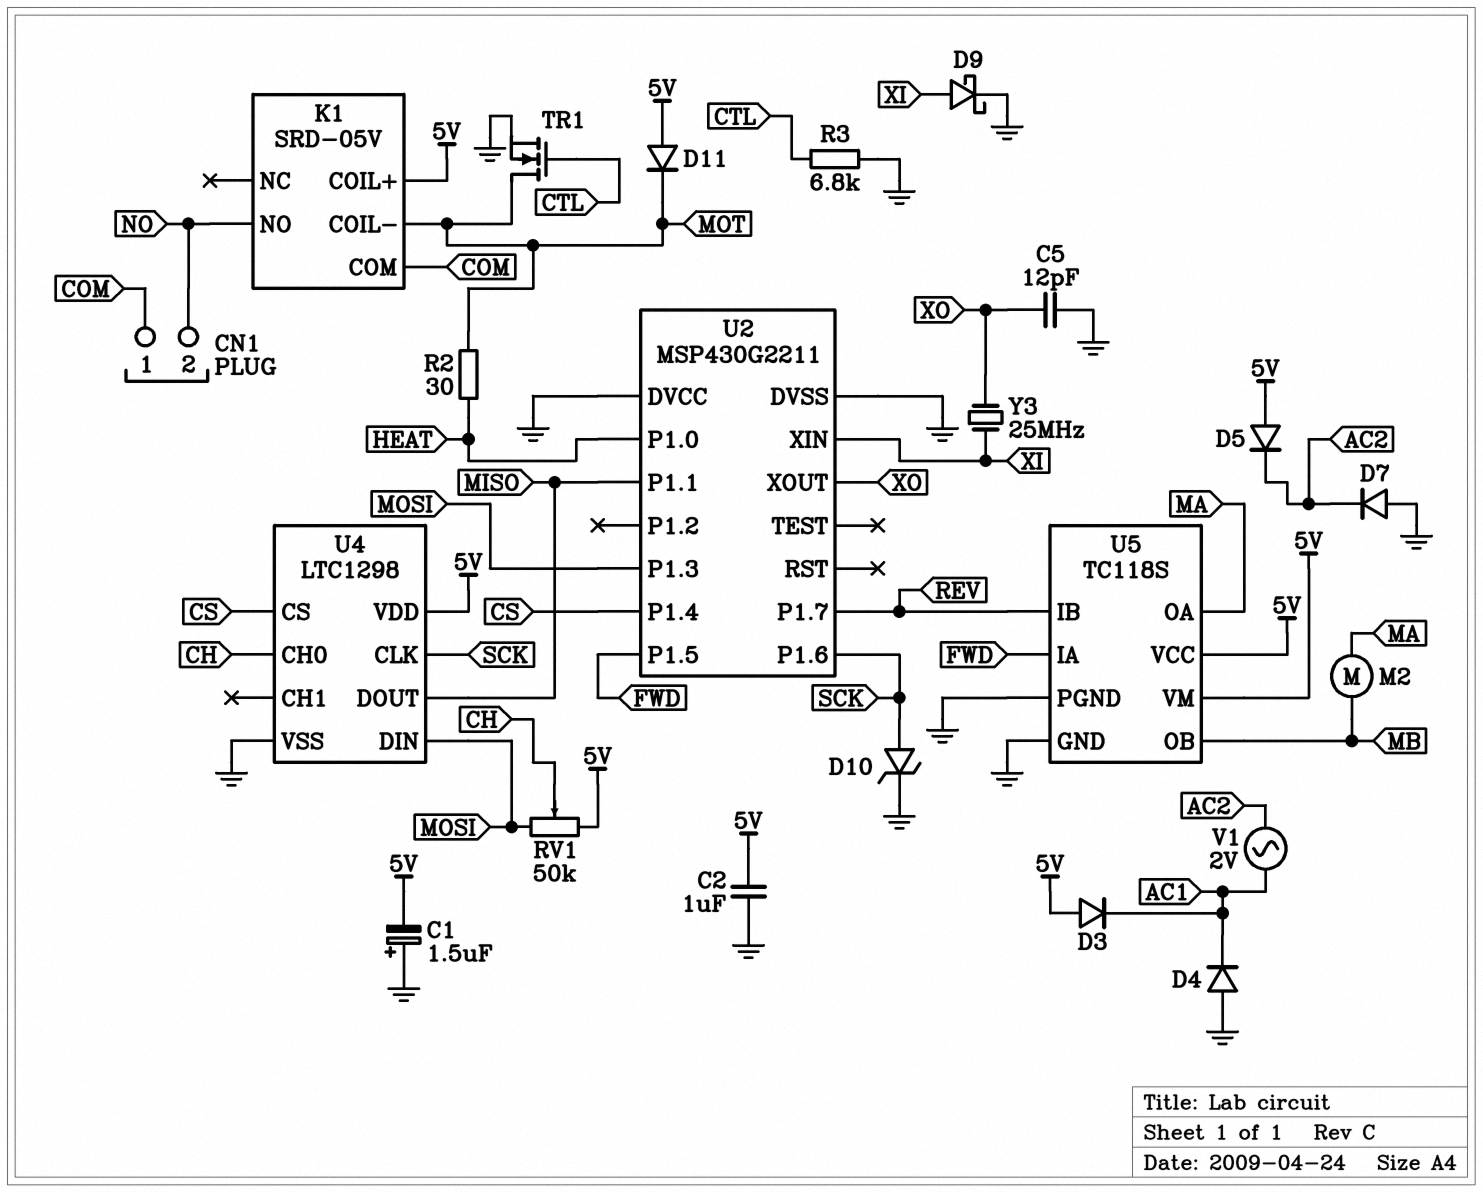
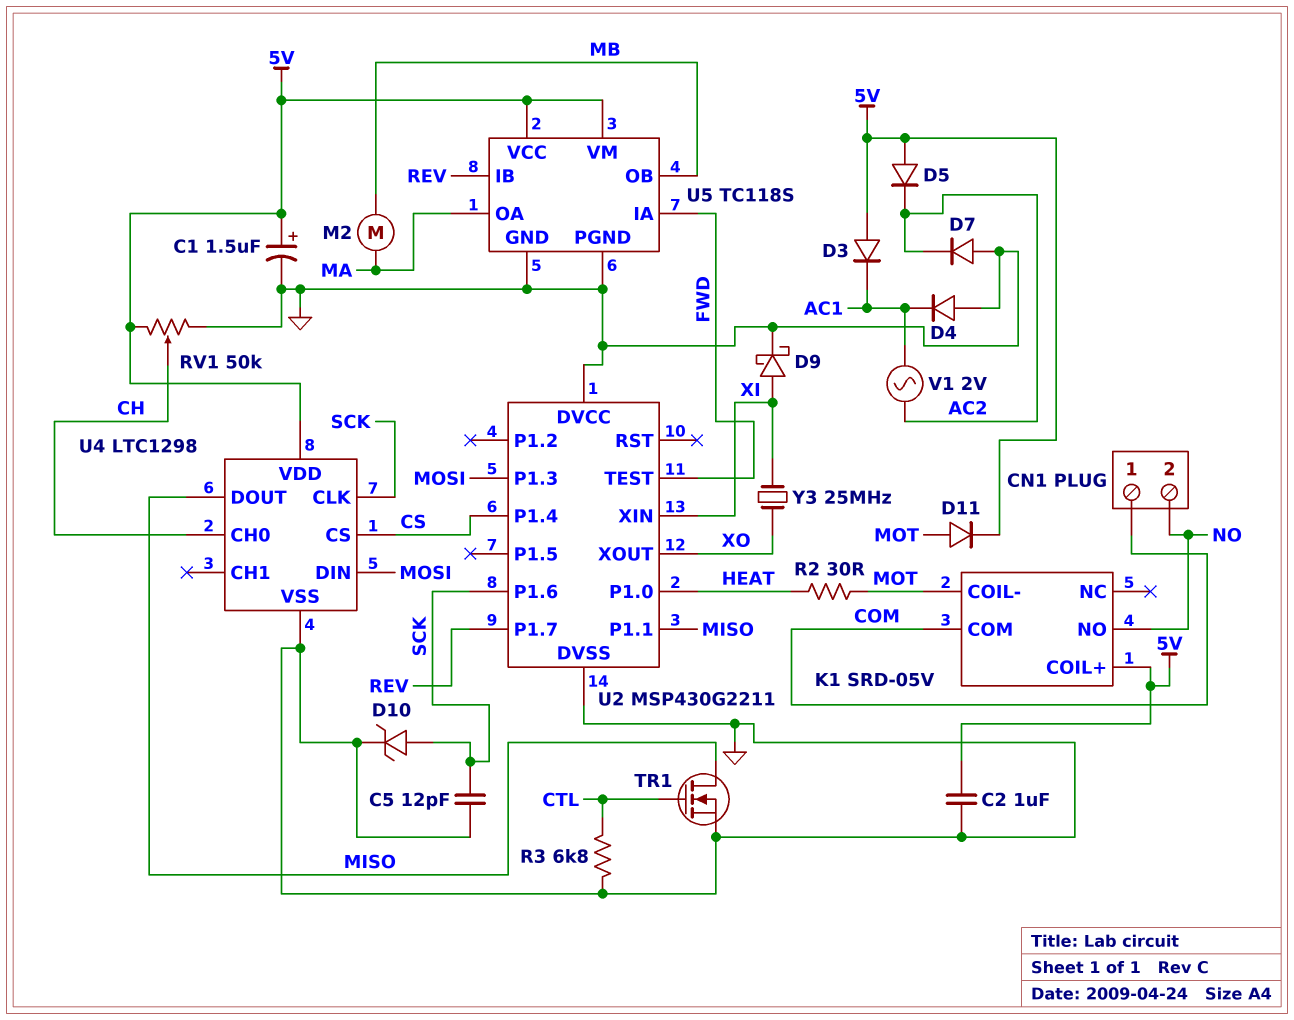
C1: 1.5uF (plus GND, minus 5V) -> 1.5uF (plus 5V, minus GND)
C5: 12pF (GND, XO) -> 12pF (GND, SCK)
D11: diode (A 5V, K MOT) -> diode (A MOT, K 5V)
RV1: 50k (5V, MOSI, wiper CH) -> 50k (5V, GND, wiper CH)
TR1: NMOS (G CTL, D MOT, S GND) -> NMOS (G CTL, D MISO, S GND)
U2 pin P1.5: FWD -> none
U2 pin TEST: none -> FWD

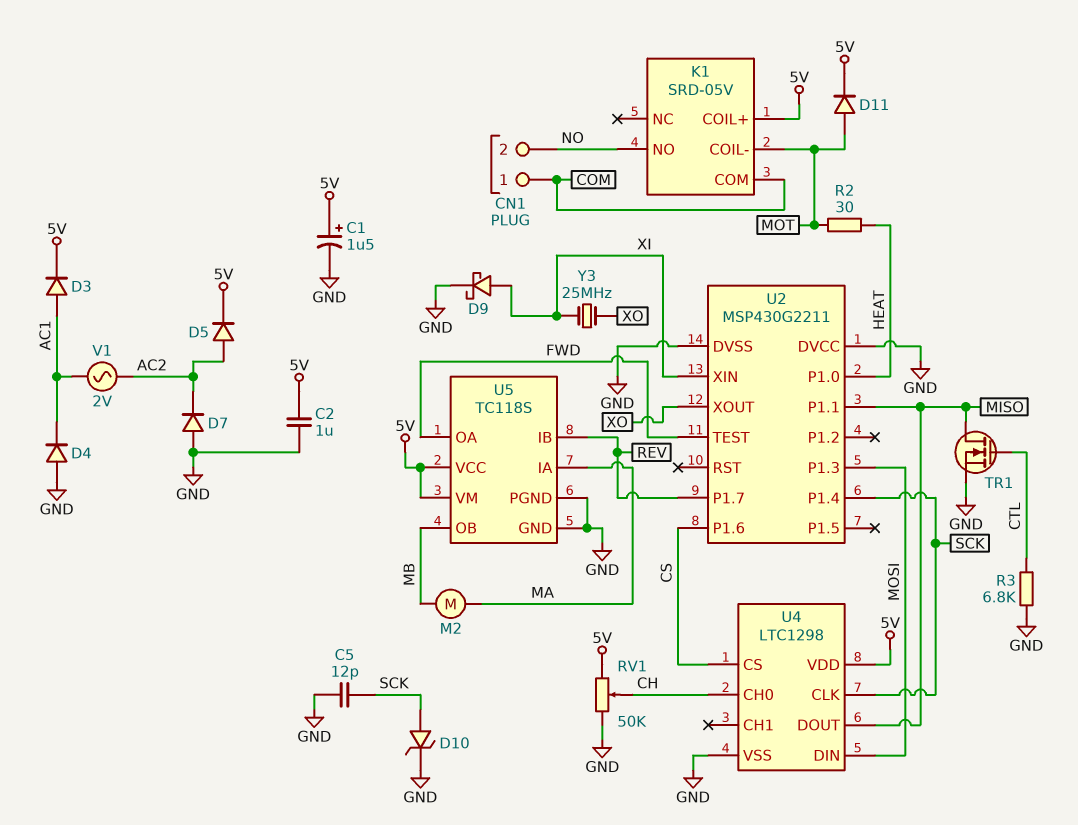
D3: diode (A 5V, K AC1) -> diode (A AC1, K 5V)
D5: diode (A 5V, K AC2) -> diode (A AC2, K 5V)
U2 pin P1.4: CS -> SCK
U2 pin P1.6: SCK -> CS
U5 pin IA: FWD -> MA
U5 pin OA: MA -> FWD

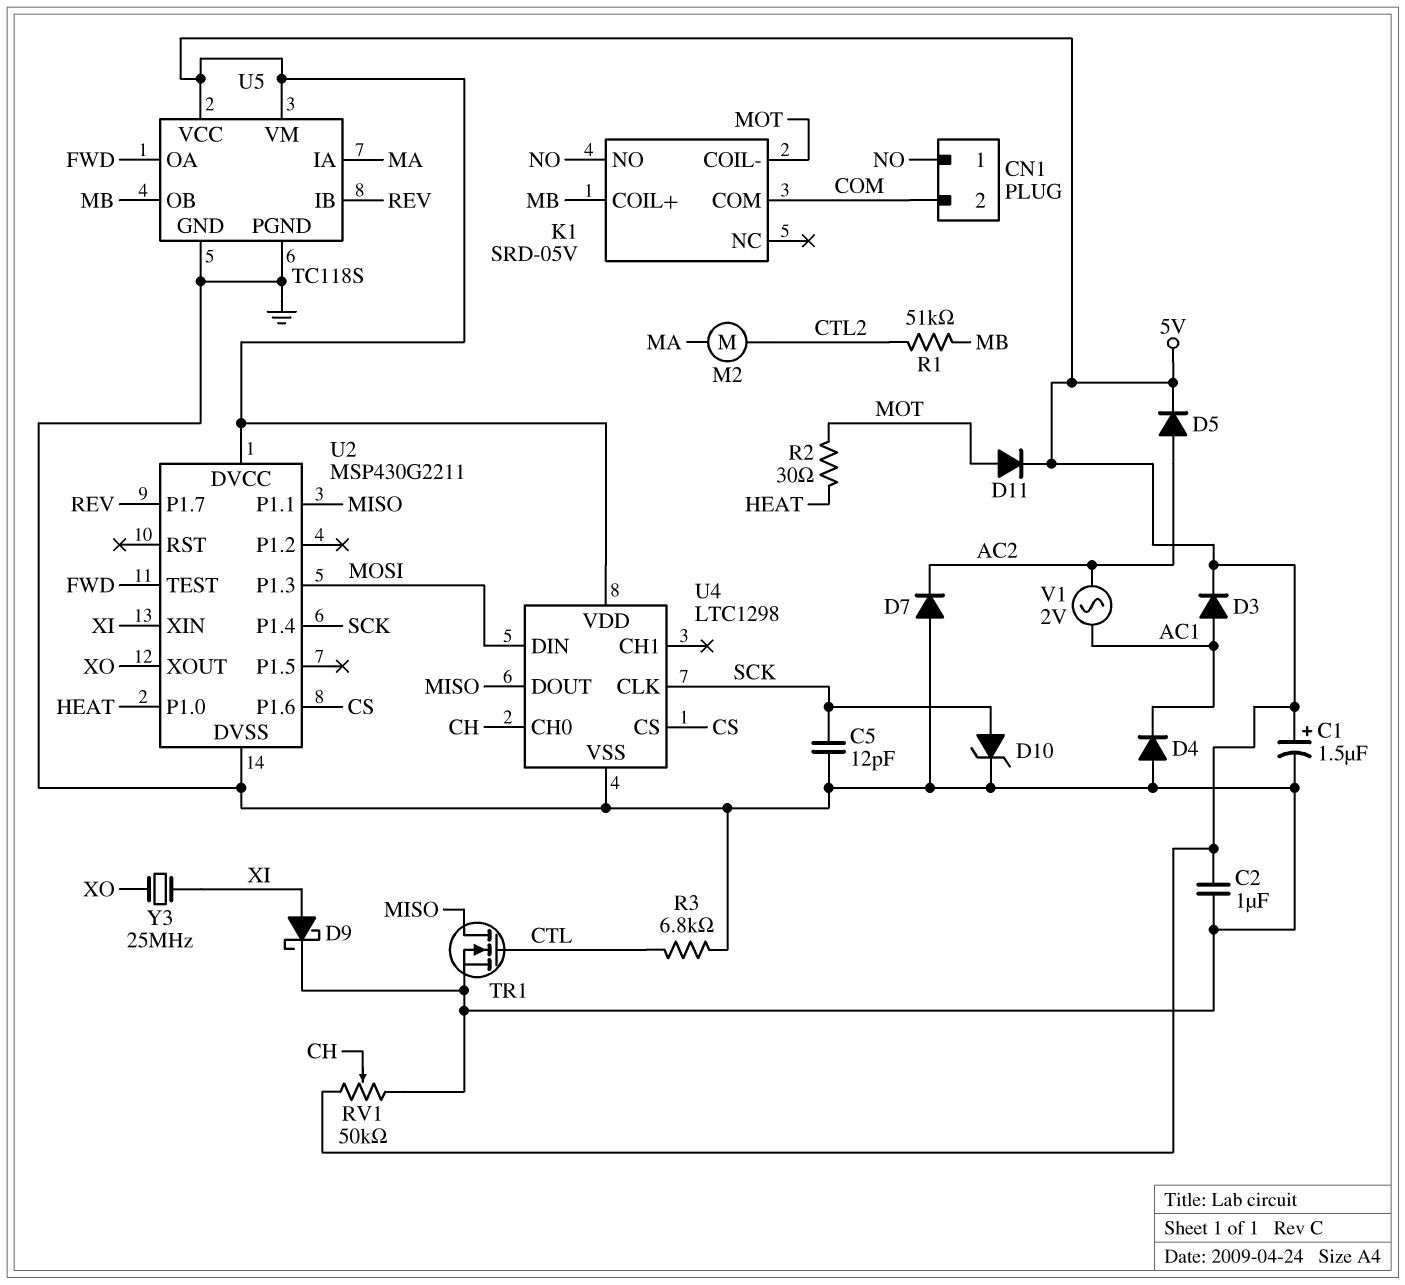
CN1 pin 1: COM -> NO
CN1 pin 2: NO -> COM
K1 pin COIL+: 5V -> MB
M2: motor (MA, MB) -> motor (CTL2, MA)
R1: none -> 51k (CTL2, MB)
U2 pin DVCC: GND -> 5V

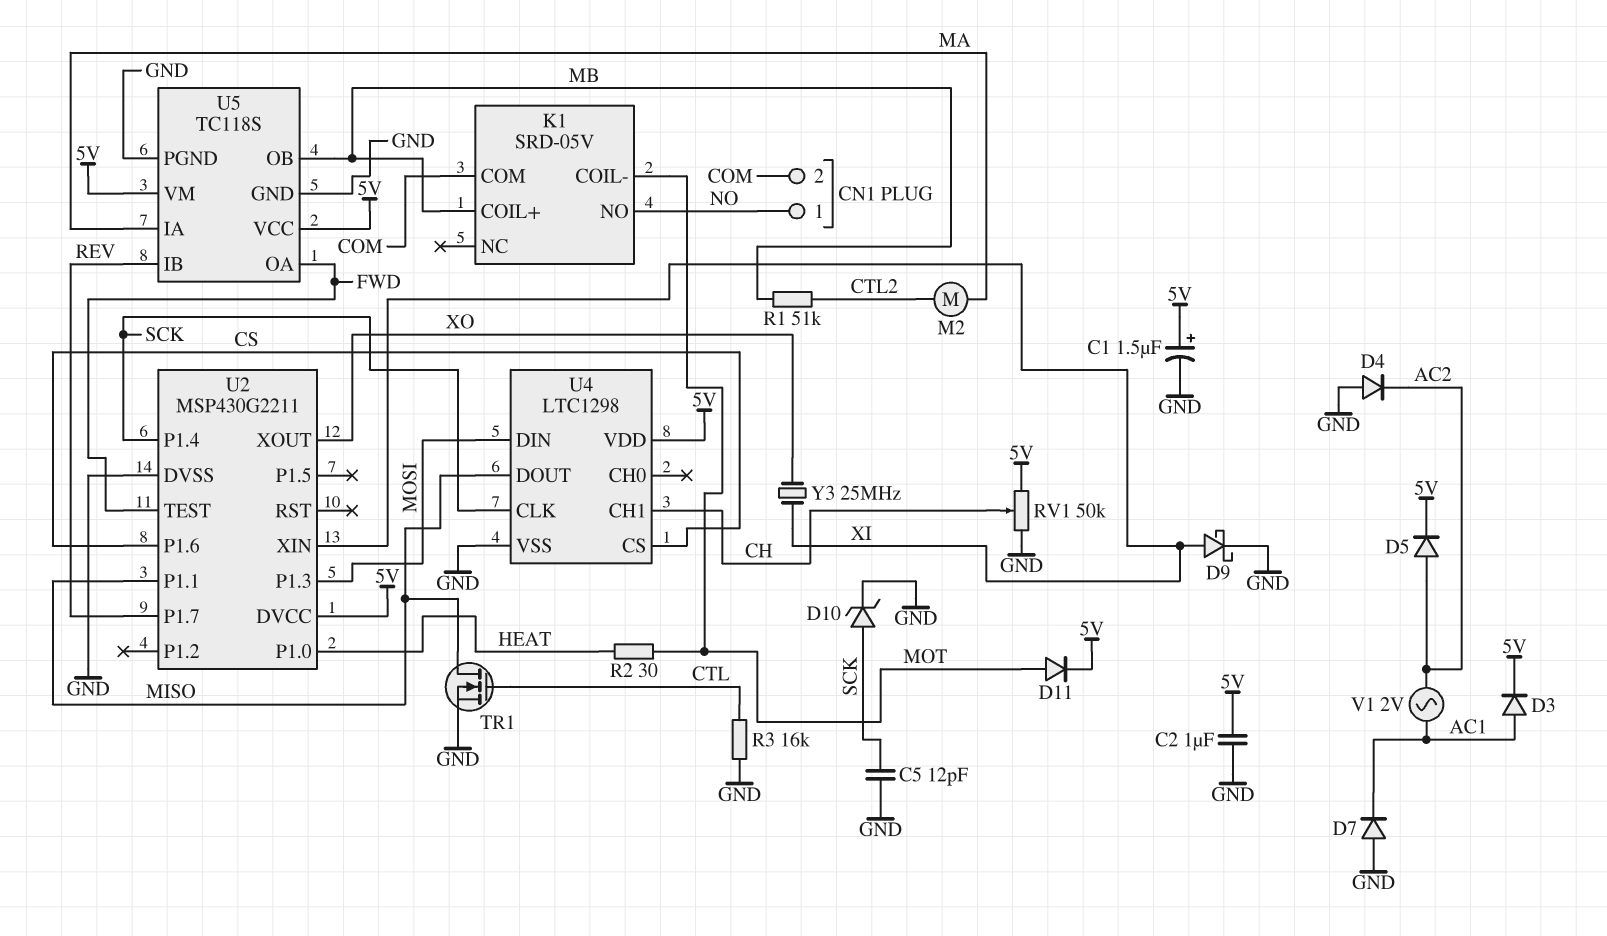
D4: diode (A GND, K AC1) -> diode (A GND, K AC2)
D7: diode (A GND, K AC2) -> diode (A GND, K AC1)
R3: 6.8k (CTL, GND) -> 16k (CTL, GND)
U4 pin CH0: CH -> none
U4 pin CH1: none -> CH

